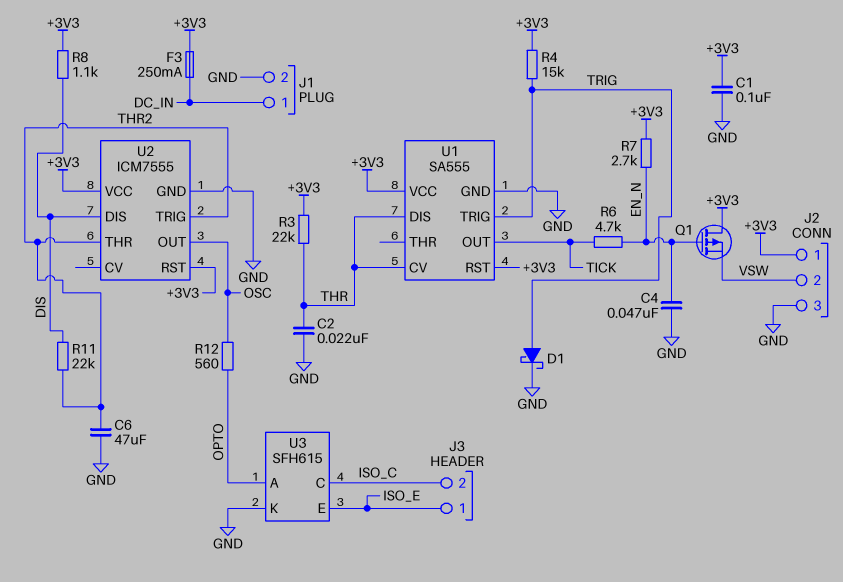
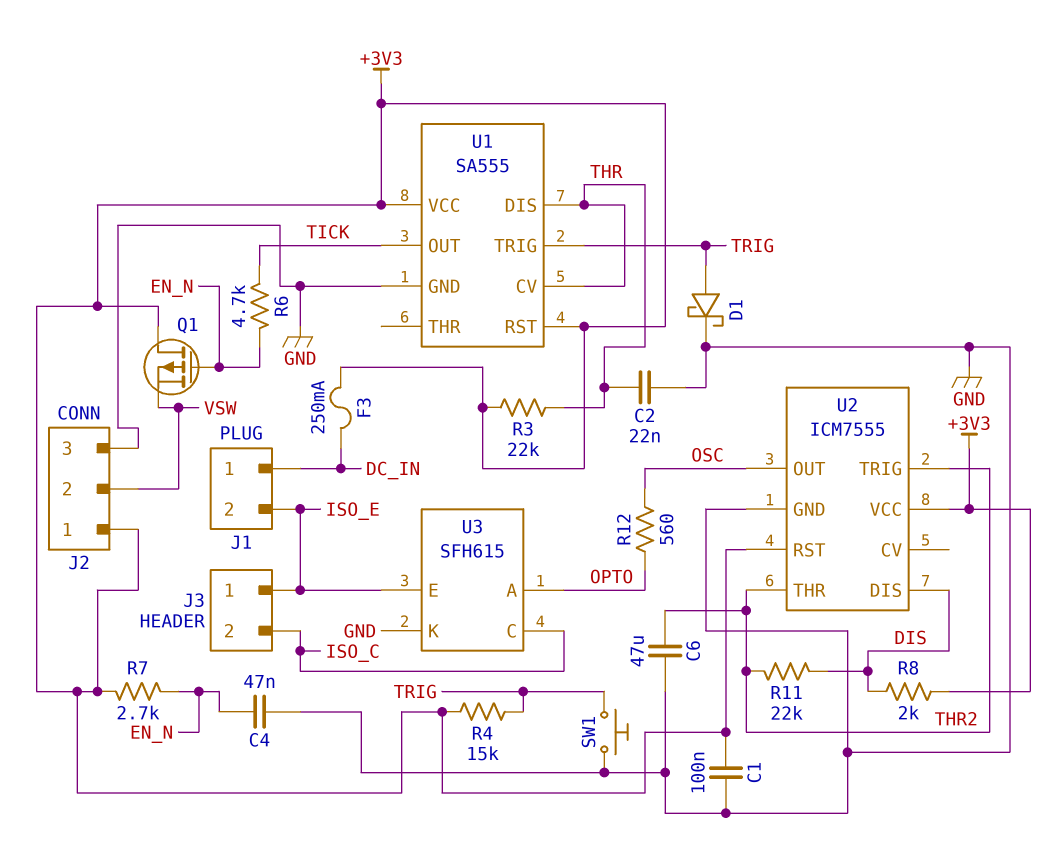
J1 pin 2: GND -> ISO_E
R8: 1.1k (+3V3, DIS) -> 2k (+3V3, DIS)
SW1: none -> button (GND, TRIG)

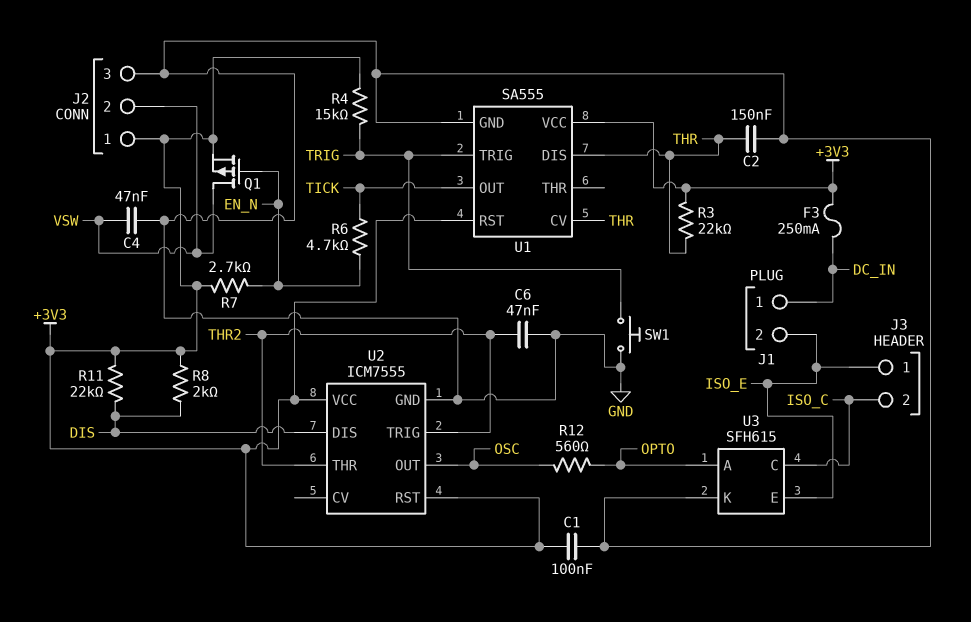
C2: 22nF (GND, THR) -> 150nF (GND, THR)
C4: 47nF (EN_N, GND) -> 47nF (GND, VSW)
C6: 47uF (GND, THR2) -> 47nF (GND, THR2)
D1: schottky (A TRIG, K GND) -> none
Q1: PMOS (G EN_N, D +3V3, S VSW) -> PMOS (G EN_N, D VSW, S +3V3)
R11: 22k (DIS, THR2) -> 22k (+3V3, DIS)

